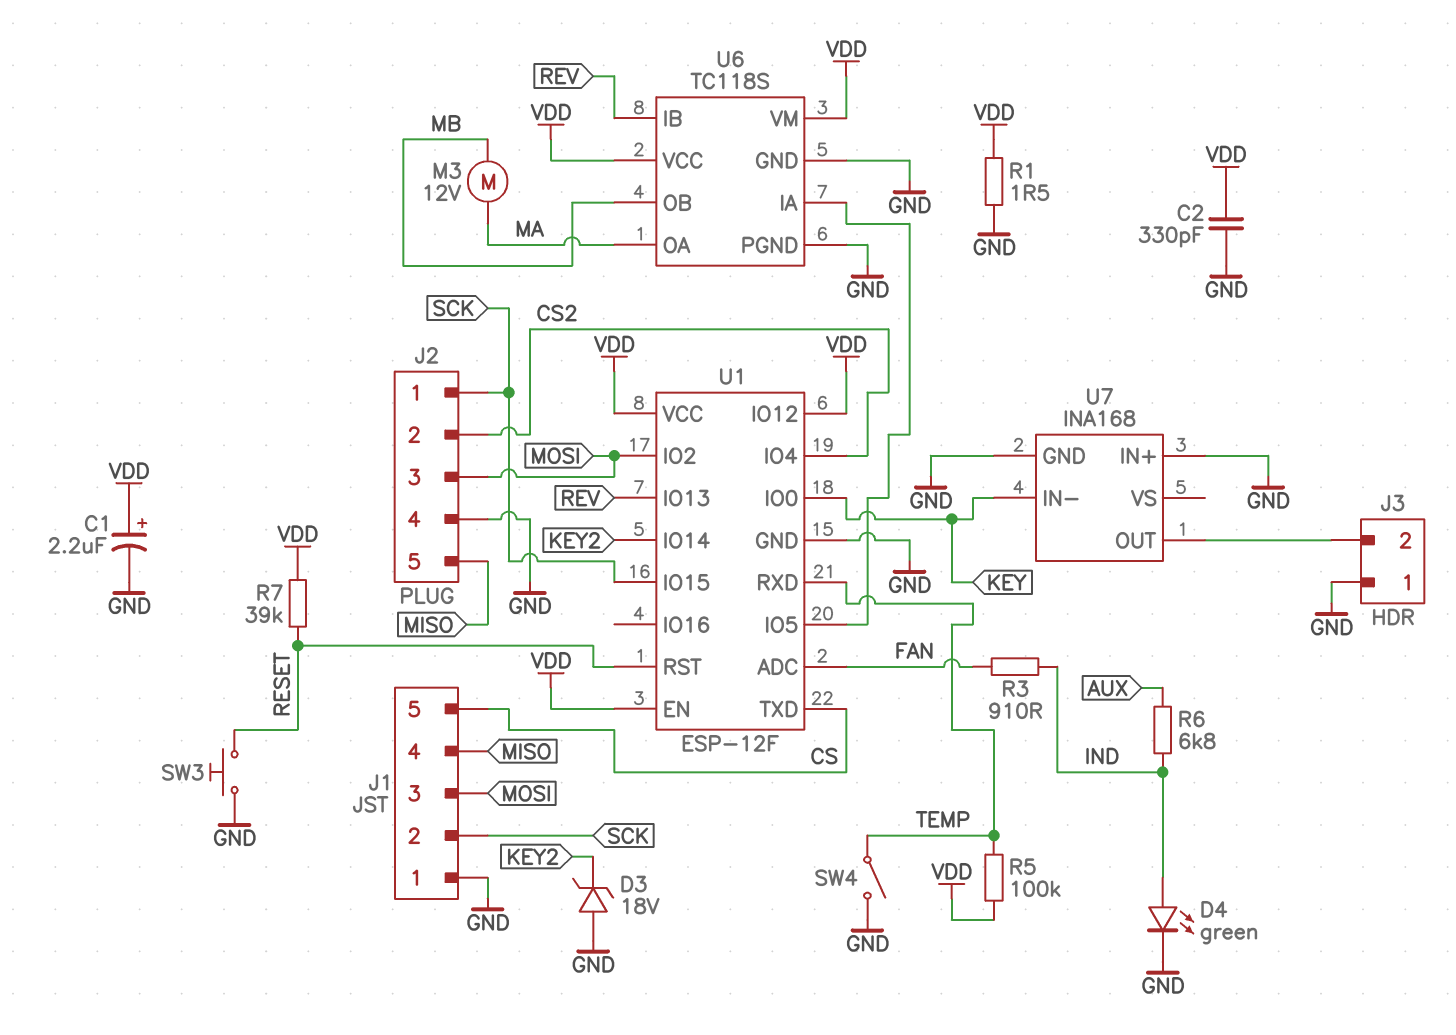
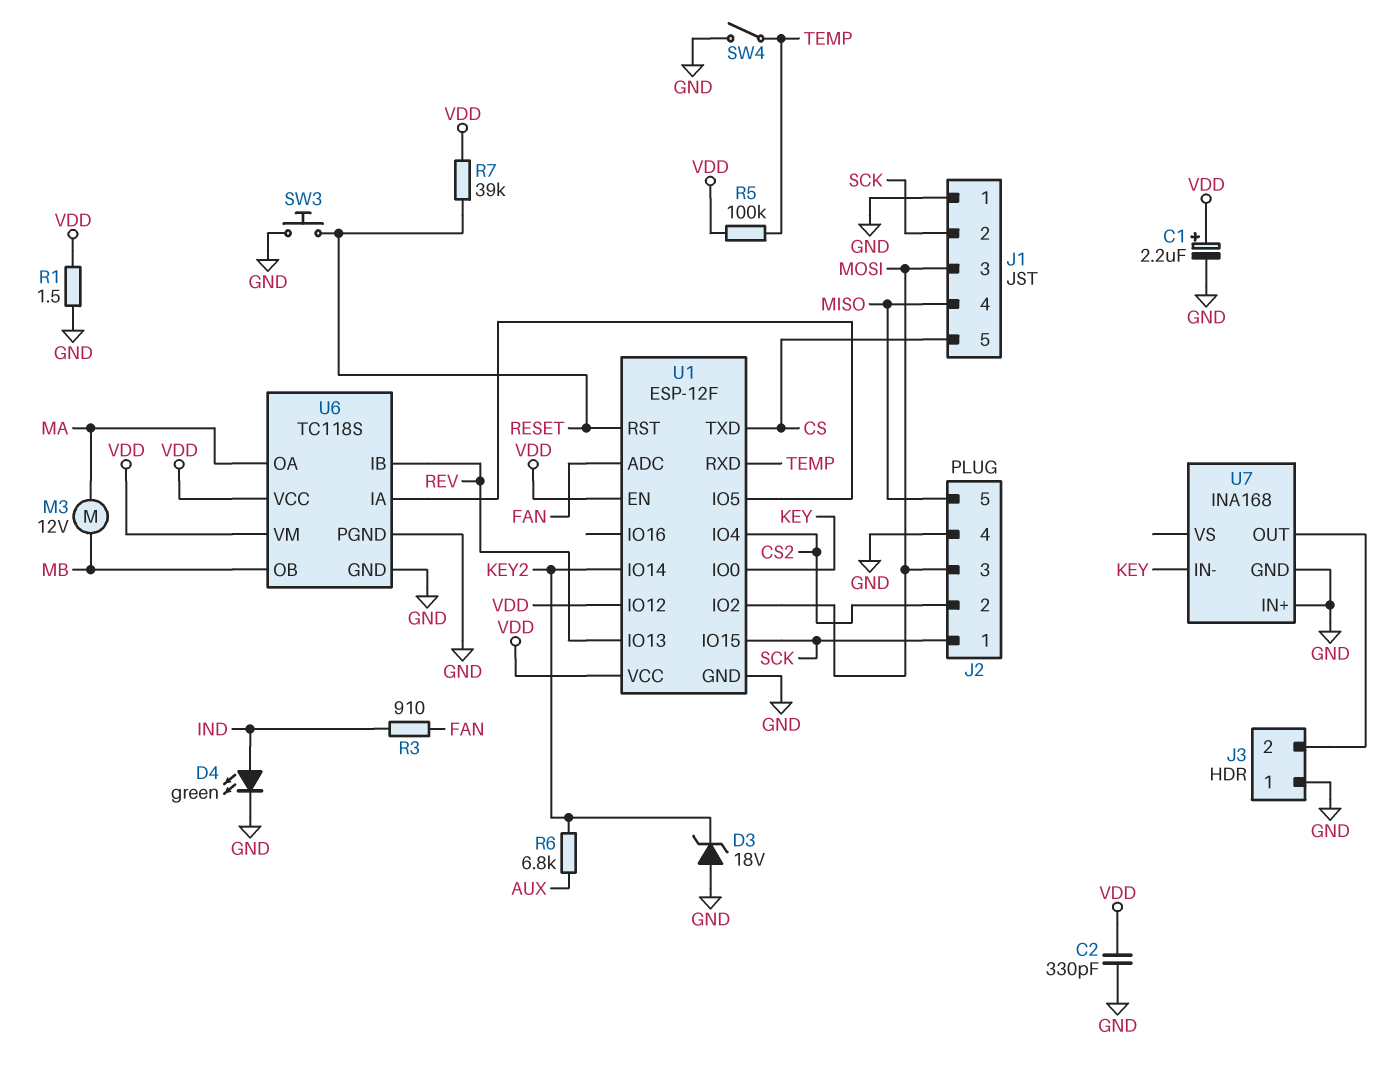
R6: 6.8k (AUX, IND) -> 6.8k (AUX, KEY2)

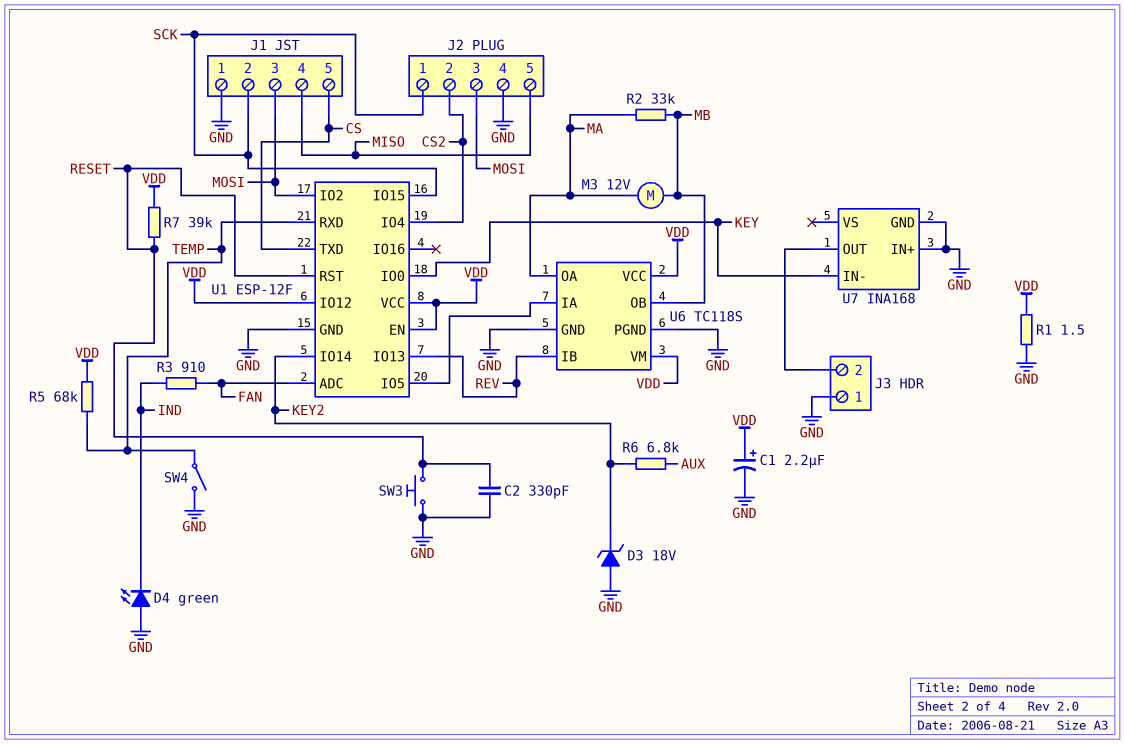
C2: 330pF (GND, VDD) -> 330pF (GND, RESET)
D4: LED green (A IND, K GND) -> LED green (A GND, K IND)
R2: none -> 33k (MA, MB)
R5: 100k (TEMP, VDD) -> 68k (TEMP, VDD)

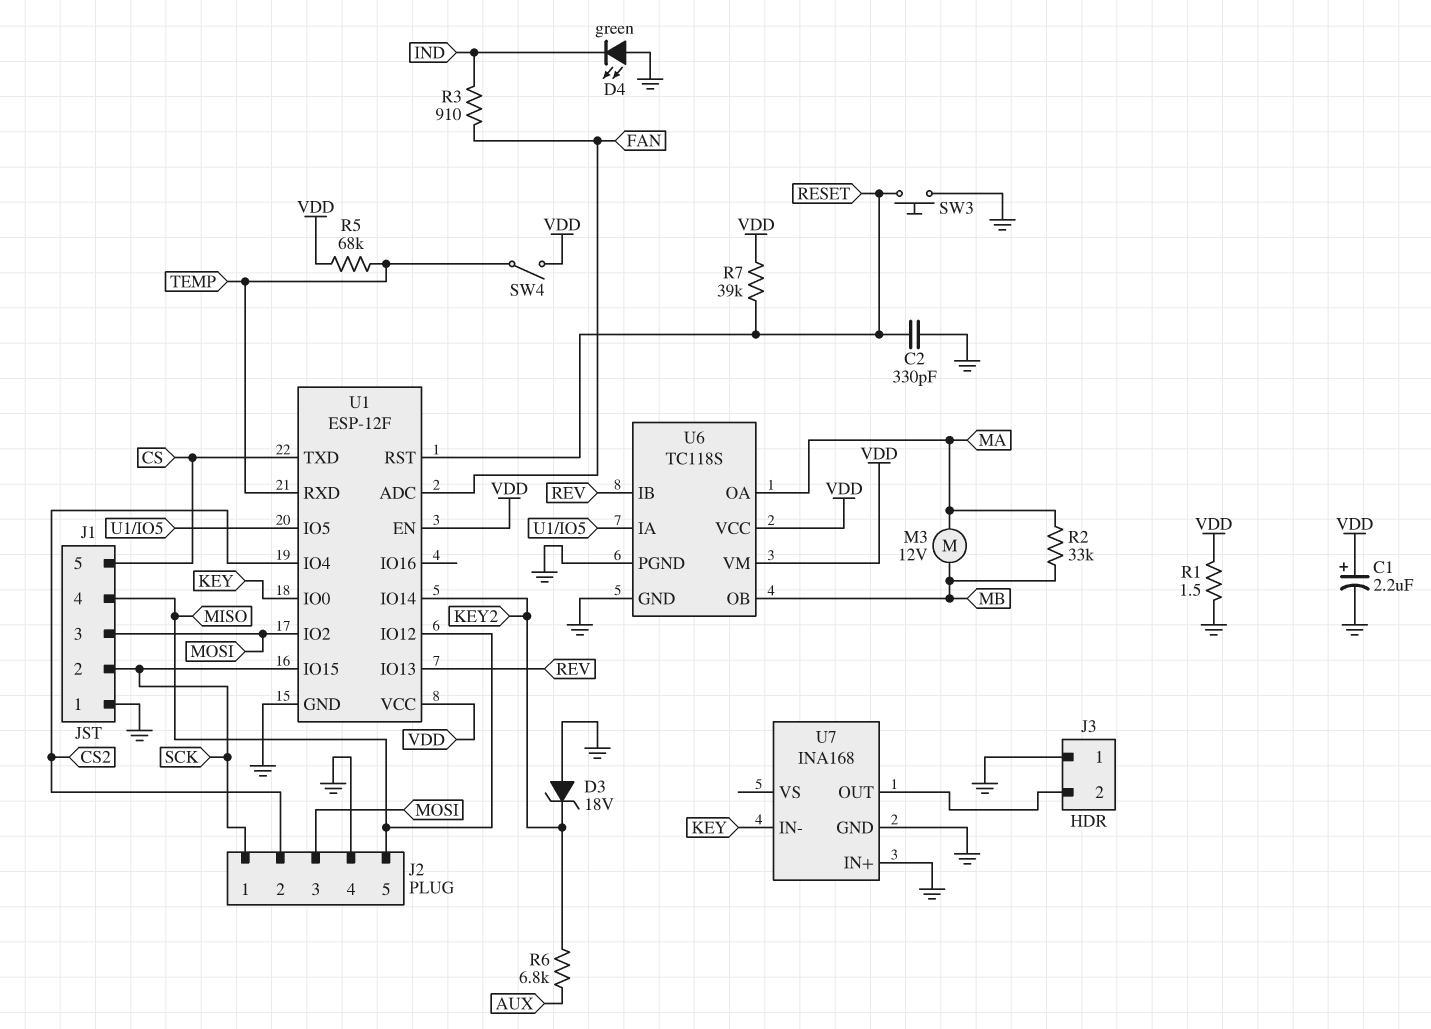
SW4: switch (GND, TEMP) -> switch (TEMP, VDD)
U1 pin IO12: VDD -> MISO

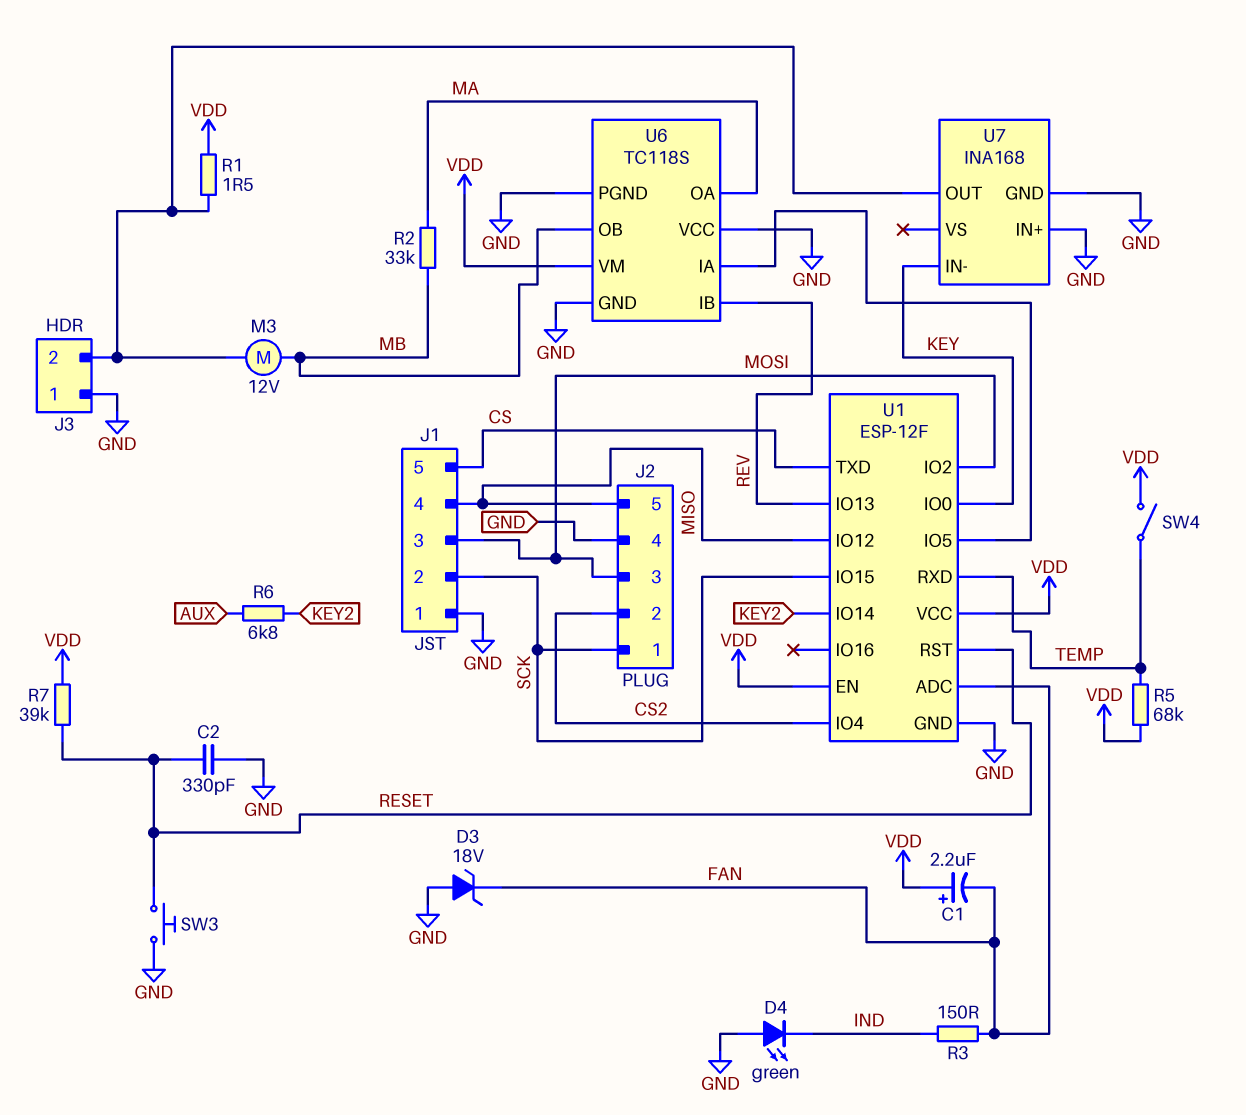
C1: 2.2uF (plus VDD, minus GND) -> 2.2uF (plus VDD, minus FAN)
D3: zener 18V (A GND, K KEY2) -> zener 18V (A GND, K FAN)
M3: motor 12V (MA, MB) -> motor 12V (J3/2, MB)
R1: 1.5 (GND, VDD) -> 1.5 (J3/2, VDD)
R3: 910 (FAN, IND) -> 150 (FAN, IND)
U6 pin VCC: VDD -> GND

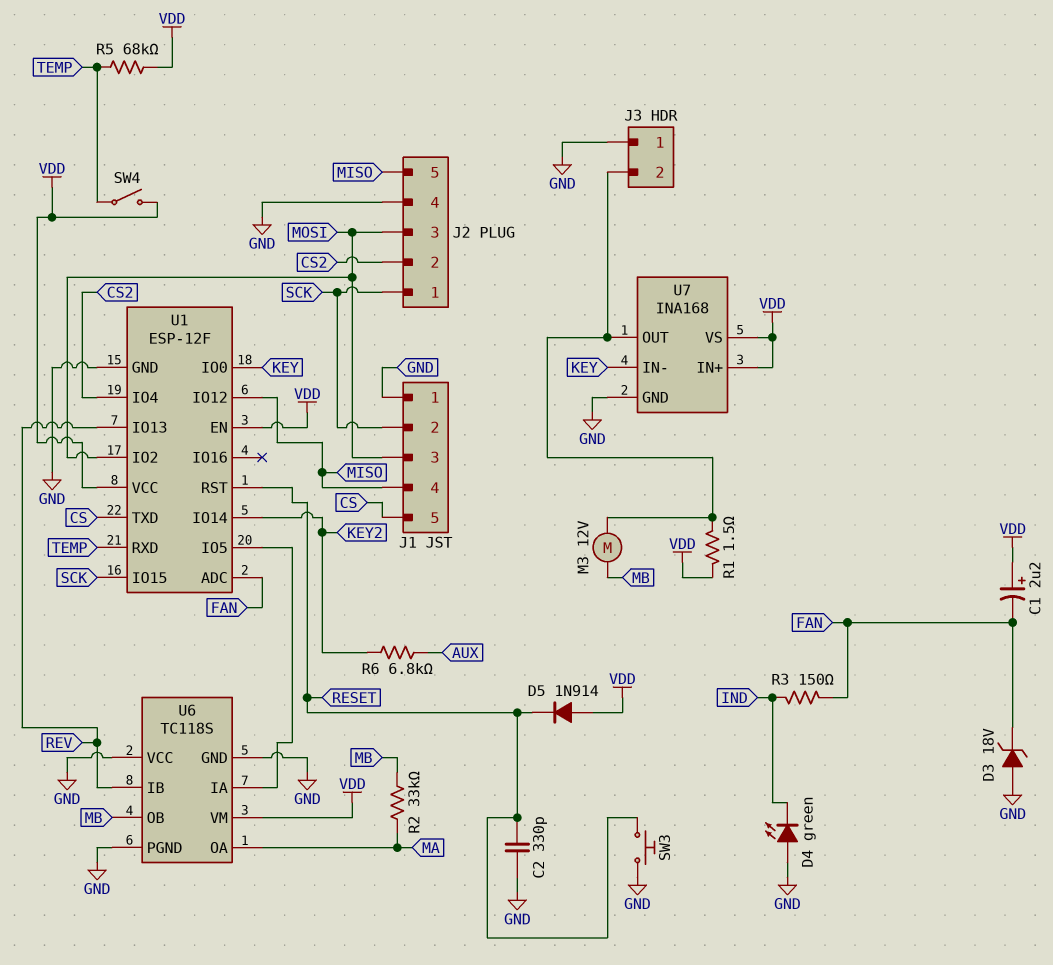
D5: none -> diode 1N914 (A VDD, K RESET)
R7: 39k (RESET, VDD) -> none
U7 pin IN+: GND -> VDD
U7 pin VS: none -> VDD

